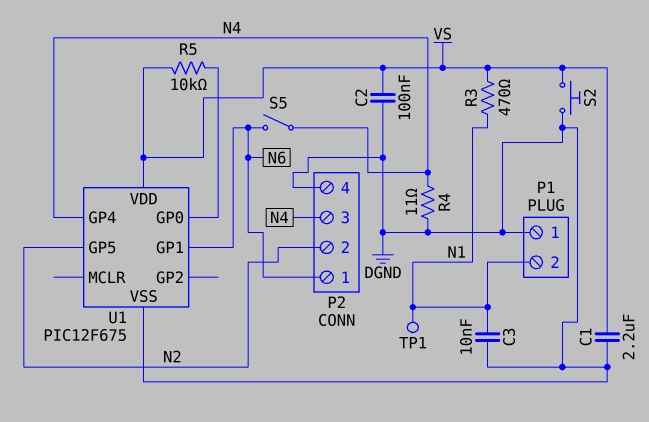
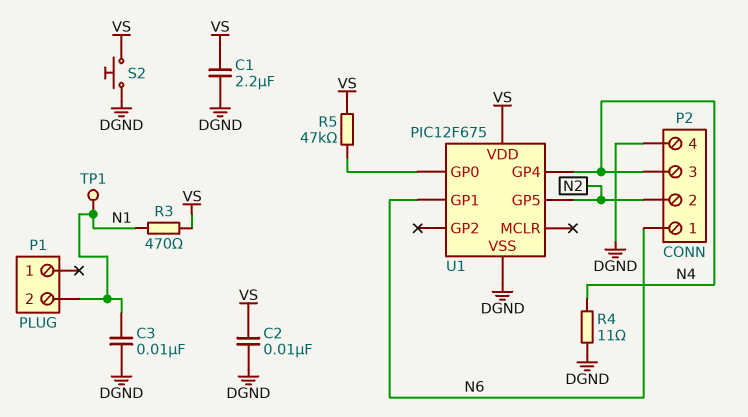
C2: 100nF (DGND, VS) -> 10nF (DGND, VS)
P1 pin 1: DGND -> none
R5: 10k (U1/GP0, VS) -> 47k (U1/GP0, VS)
S5: switch (N4, N6) -> none

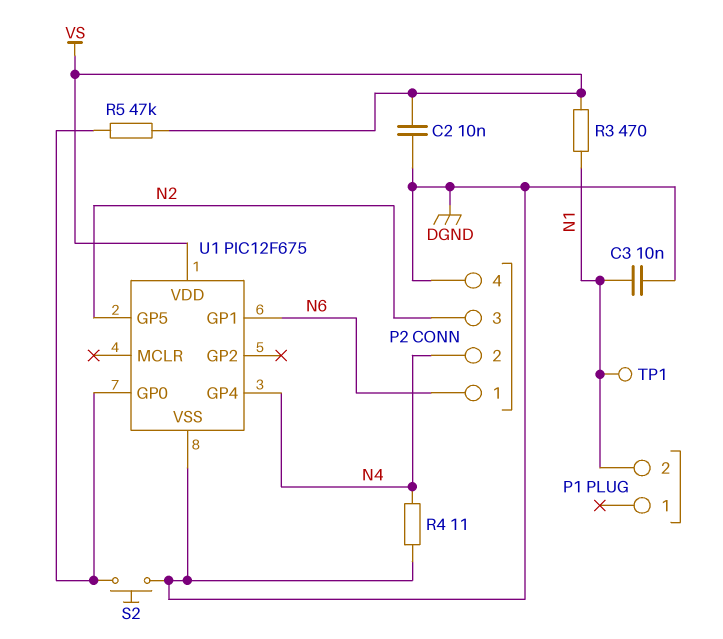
C1: 2.2uF (DGND, VS) -> none
P2 pin 2: N2 -> N4
P2 pin 3: N4 -> N2
S2: button (DGND, VS) -> button (DGND, U1/GP0)

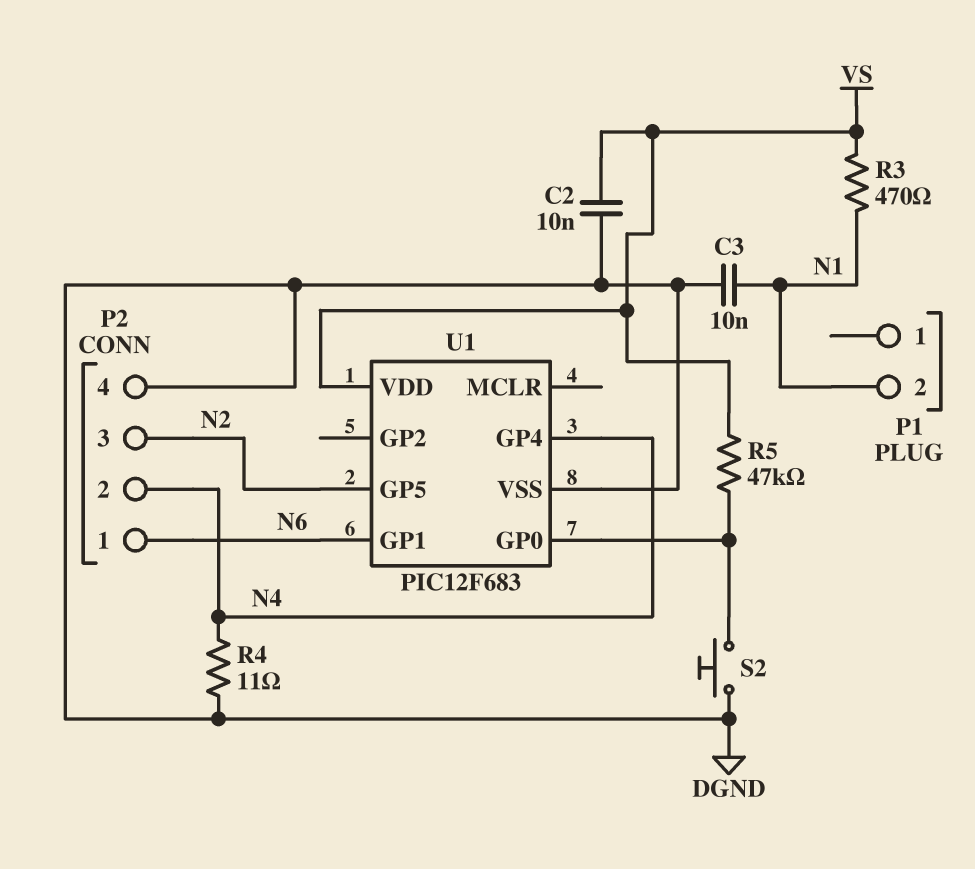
TP1: test point (N1) -> none
U1: PIC12F675 -> PIC12F683

